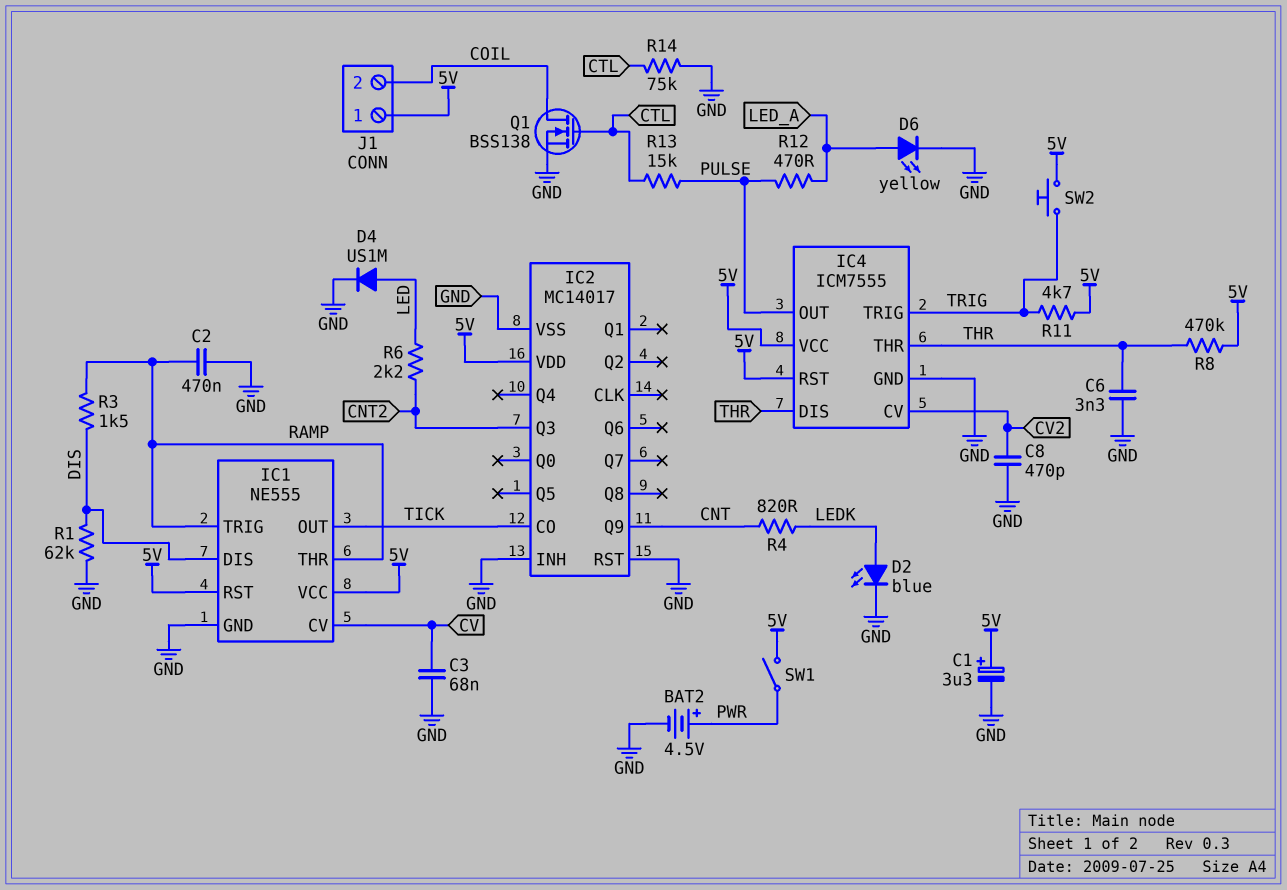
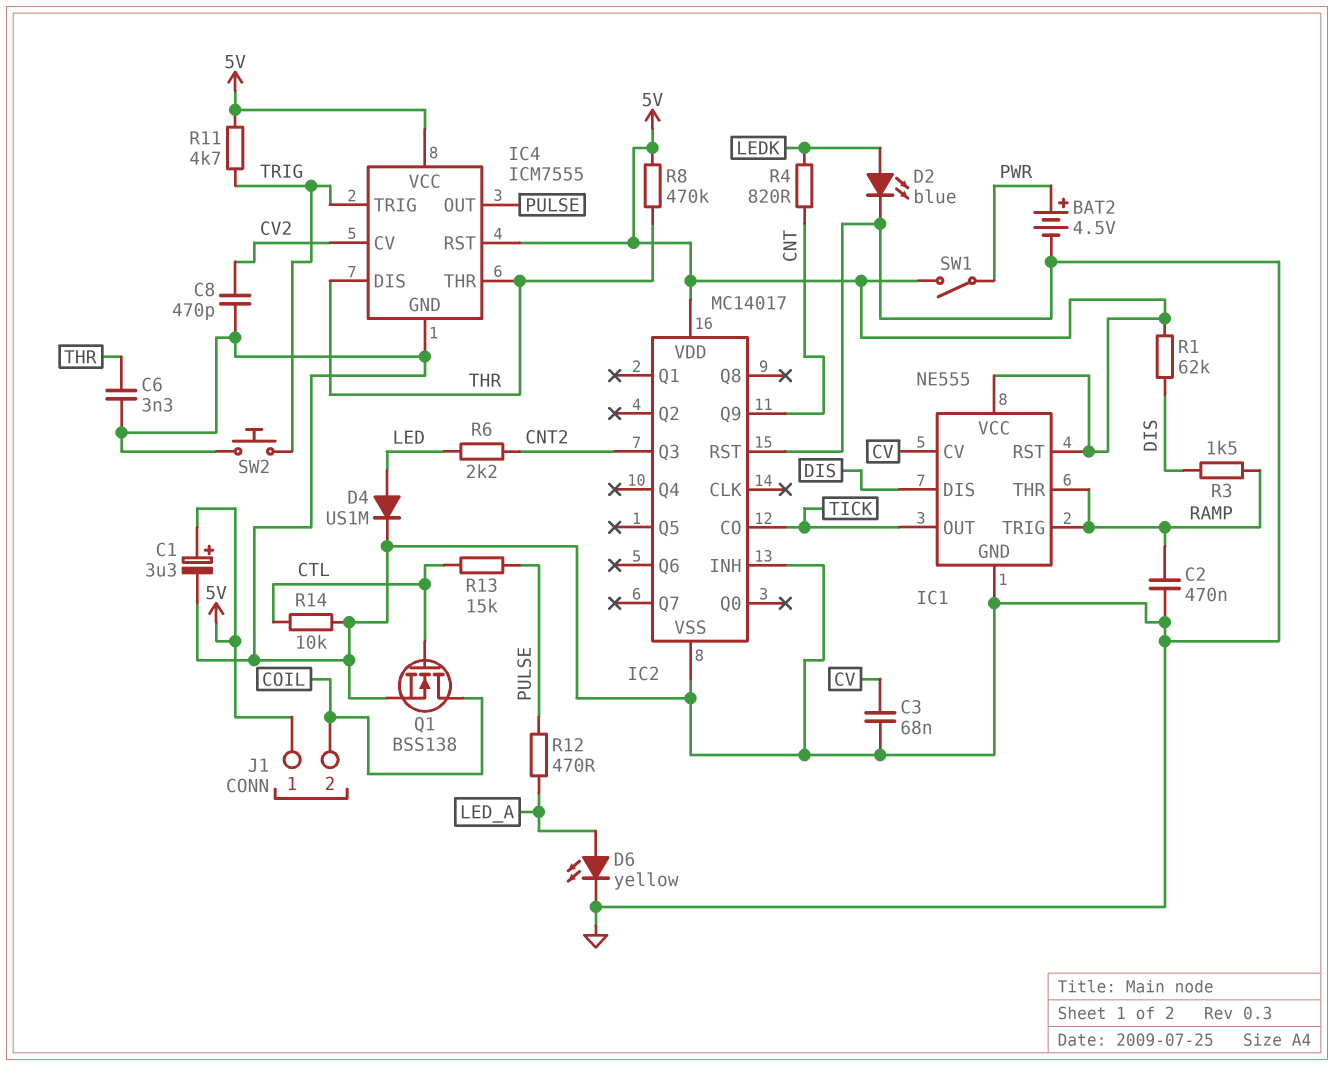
R1: 62k (DIS, GND) -> 62k (5V, DIS)
R14: 75k (CTL, GND) -> 10k (CTL, GND)
SW2: button (5V, TRIG) -> button (GND, TRIG)

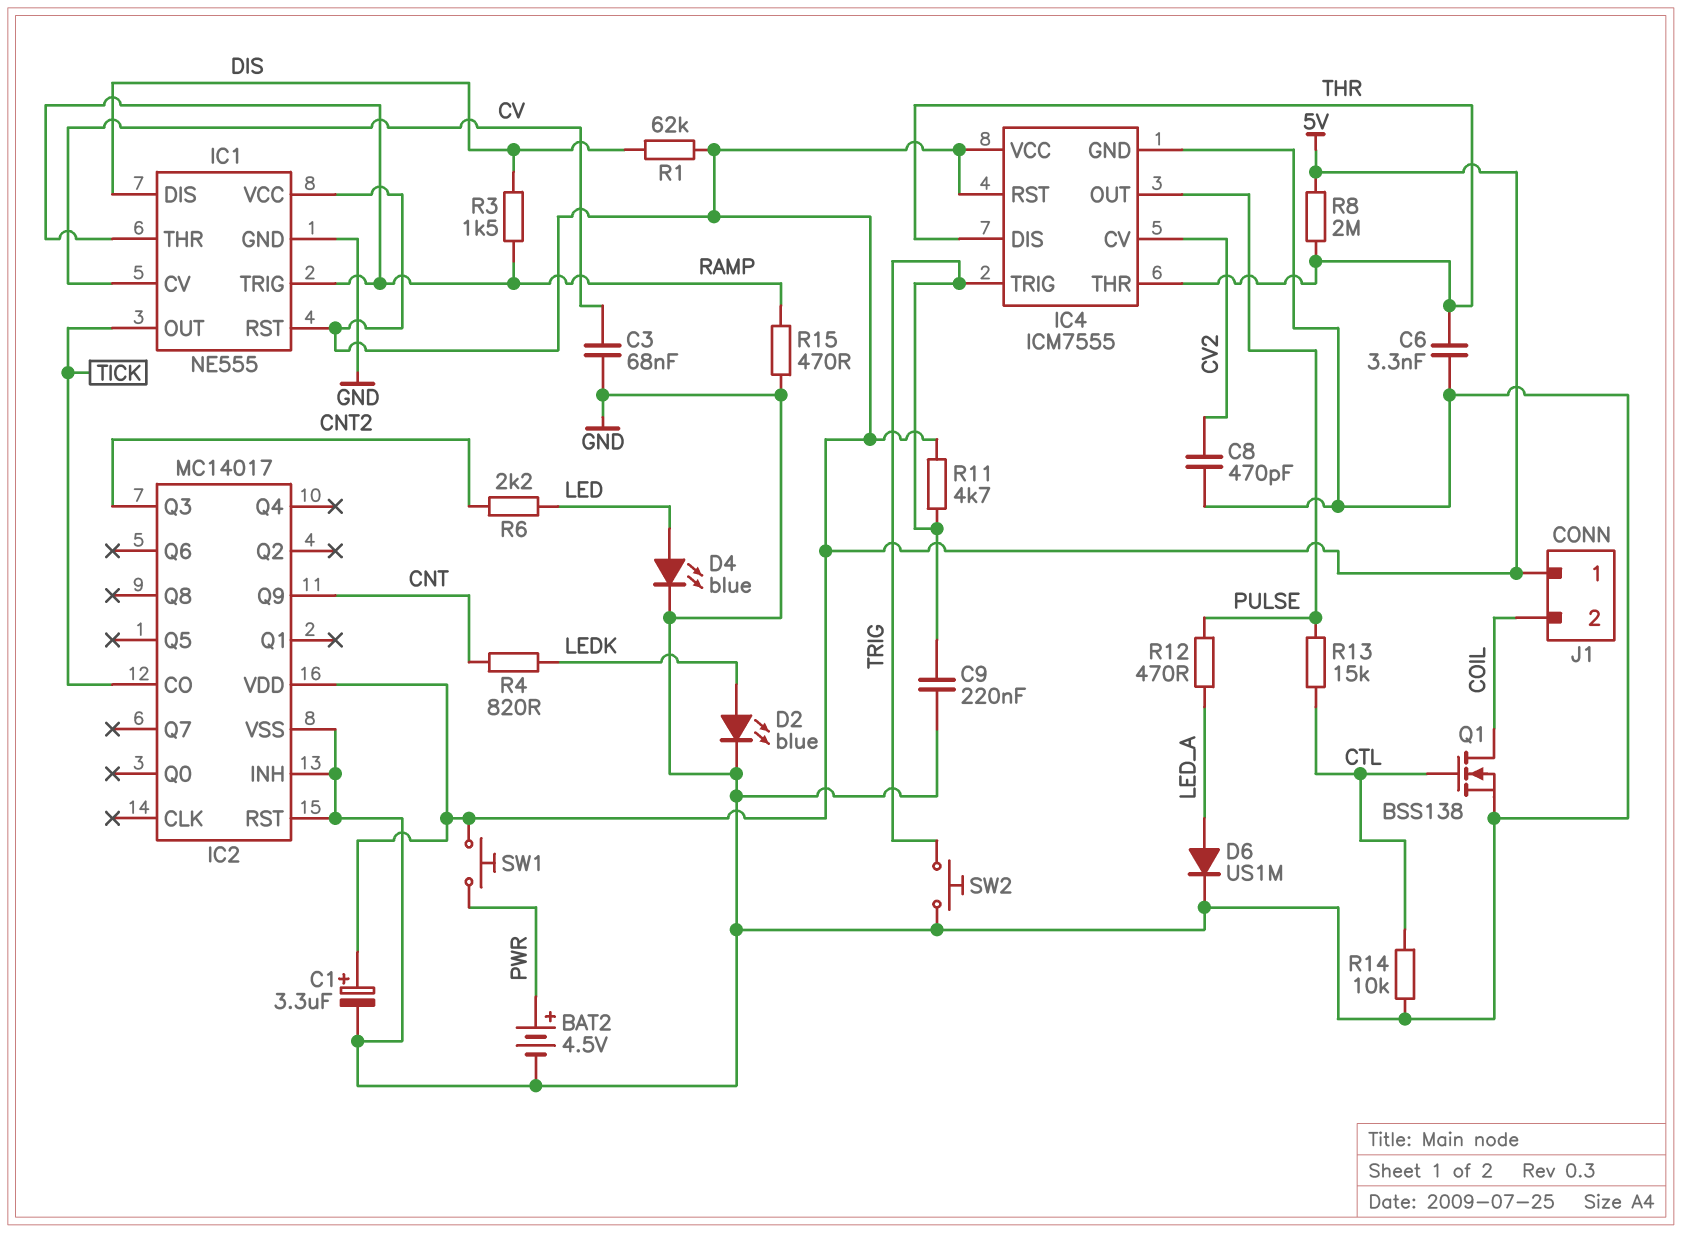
C2: 470nF (GND, RAMP) -> none
C9: none -> 220nF (GND, TRIG)
D4: diode US1M (A LED, K GND) -> LED blue (A LED, K GND)
D6: LED yellow (A LED_A, K GND) -> diode US1M (A LED_A, K GND)
R8: 470k (5V, THR) -> 2M (5V, THR)
R15: none -> 470 (GND, RAMP)
SW1: switch (5V, PWR) -> button (5V, PWR)

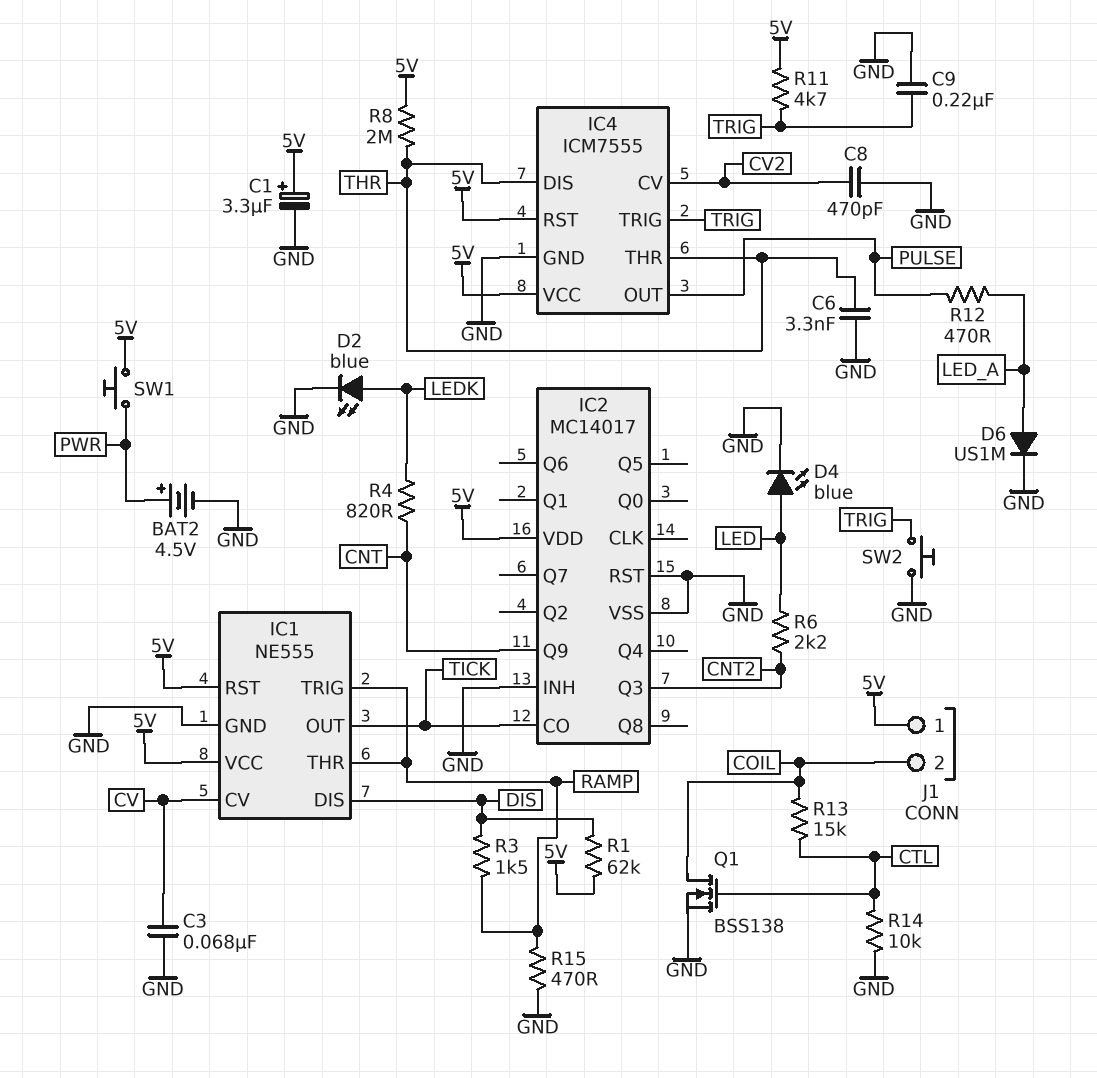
R13: 15k (CTL, PULSE) -> 15k (COIL, CTL)

